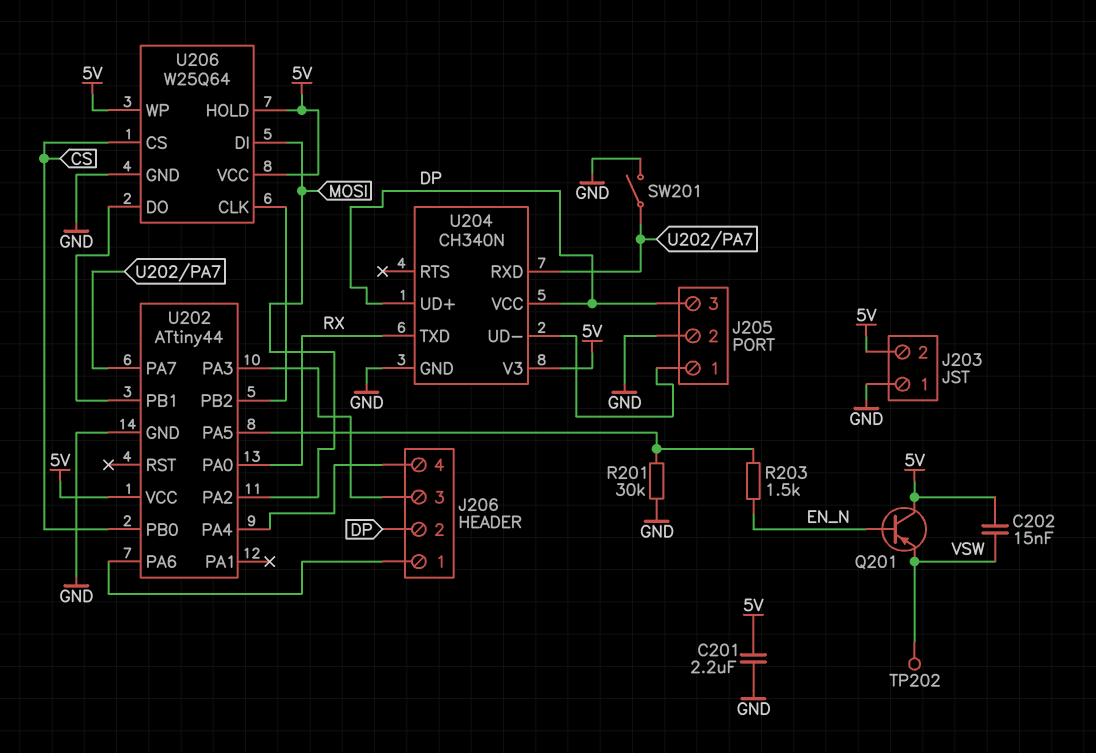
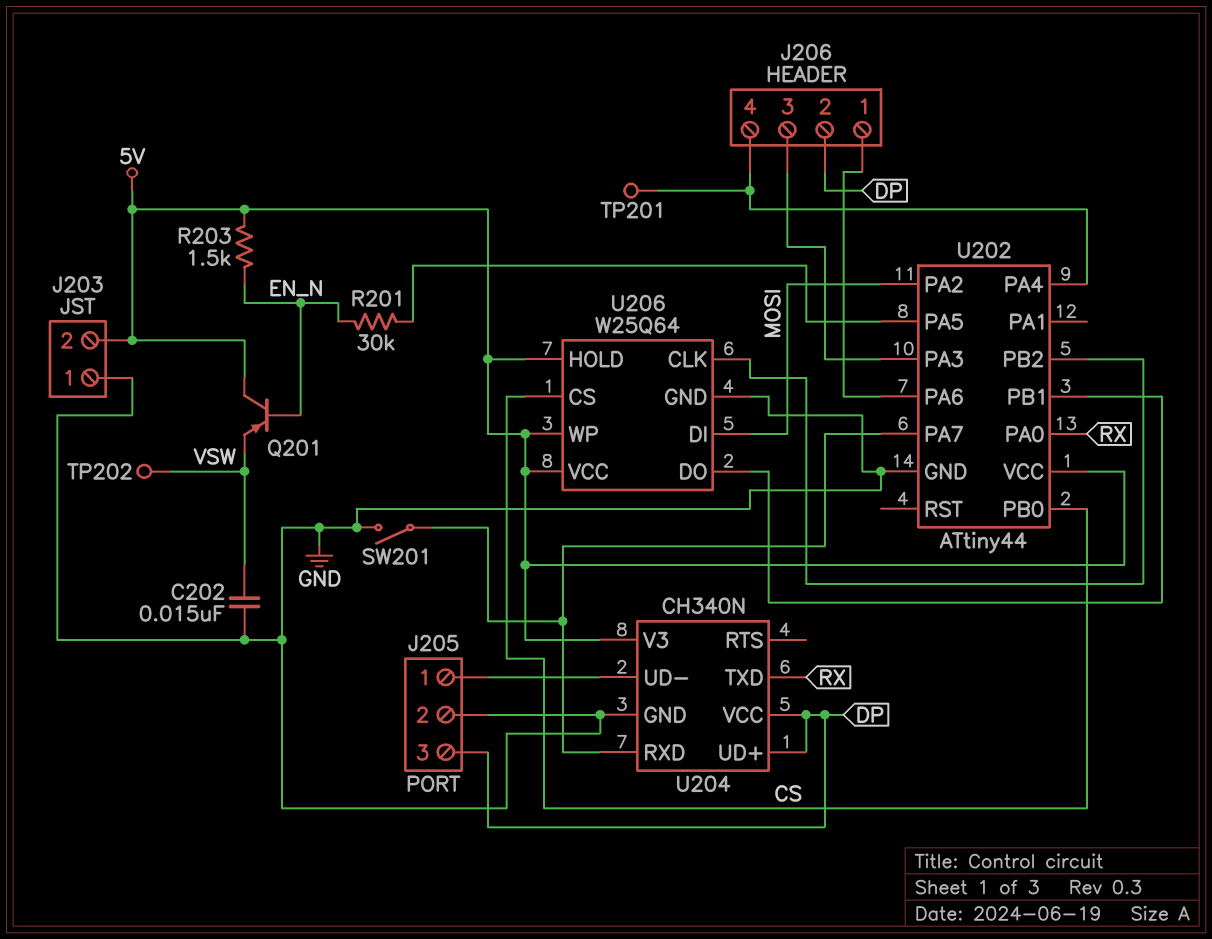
C201: 2.2uF (5V, GND) -> none
C202: 15nF (5V, VSW) -> 15nF (GND, VSW)
R201: 30k (GND, U202/PA5) -> 30k (EN_N, U202/PA5)
R203: 1.5k (EN_N, U202/PA5) -> 1.5k (5V, EN_N)
TP201: none -> test point (J206/4)

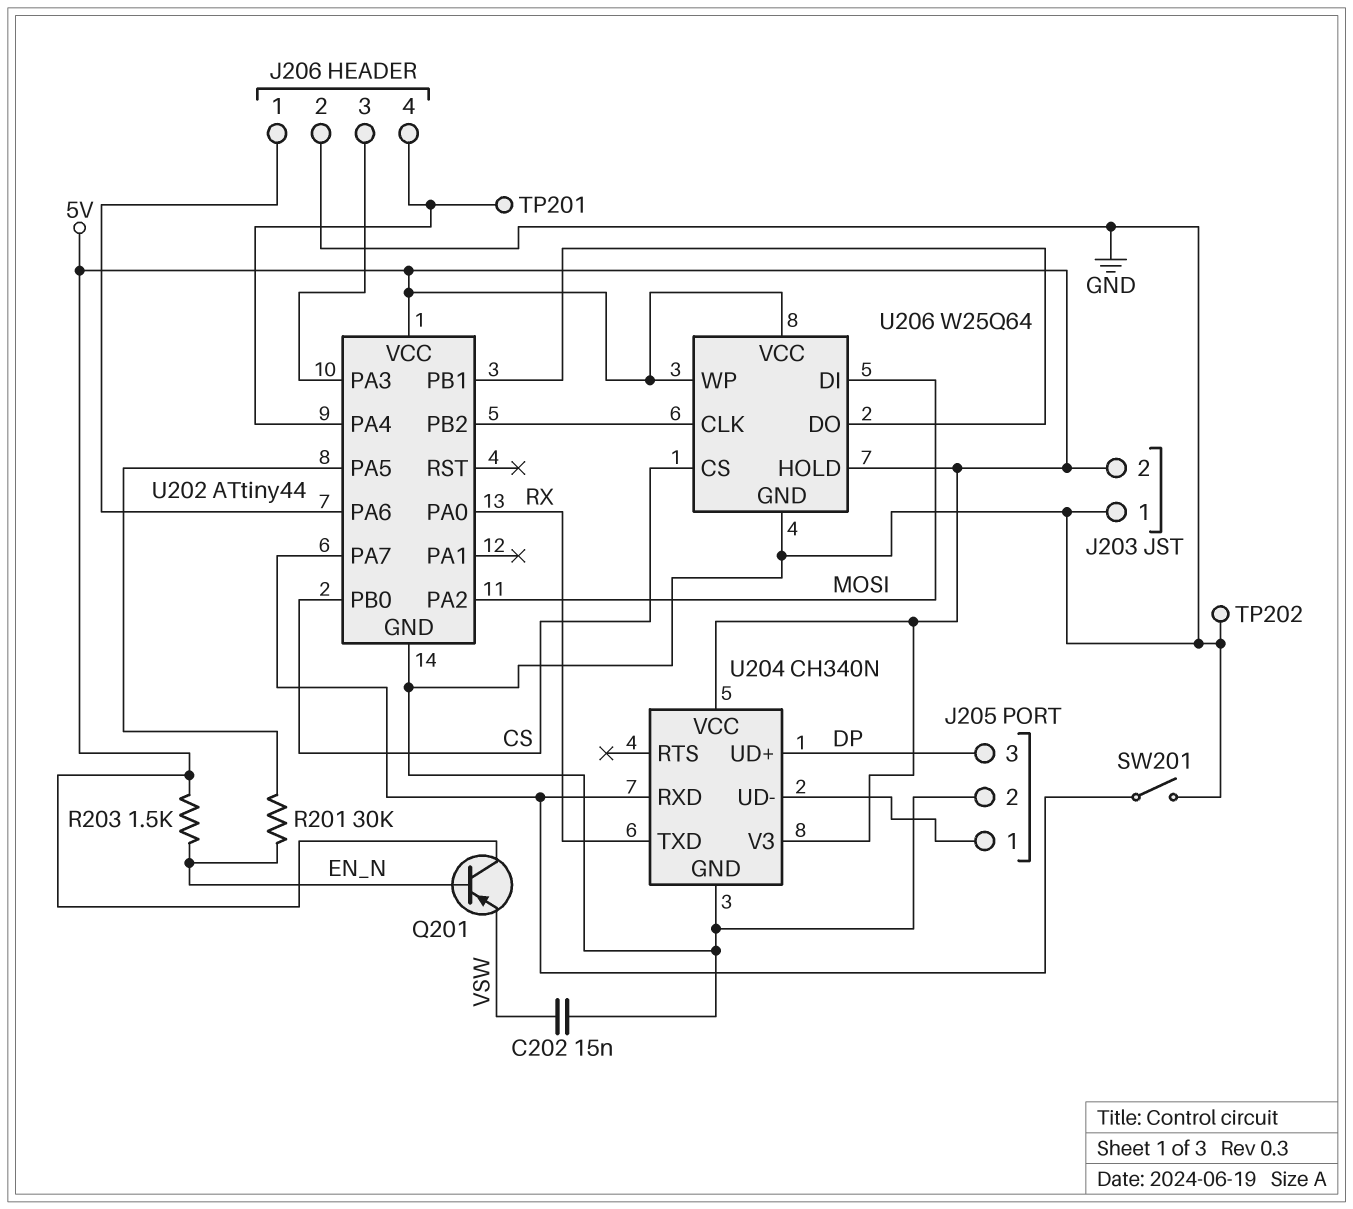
J206 pin 2: DP -> GND
TP202: test point (VSW) -> test point (GND)
U204 pin VCC: DP -> 5V

